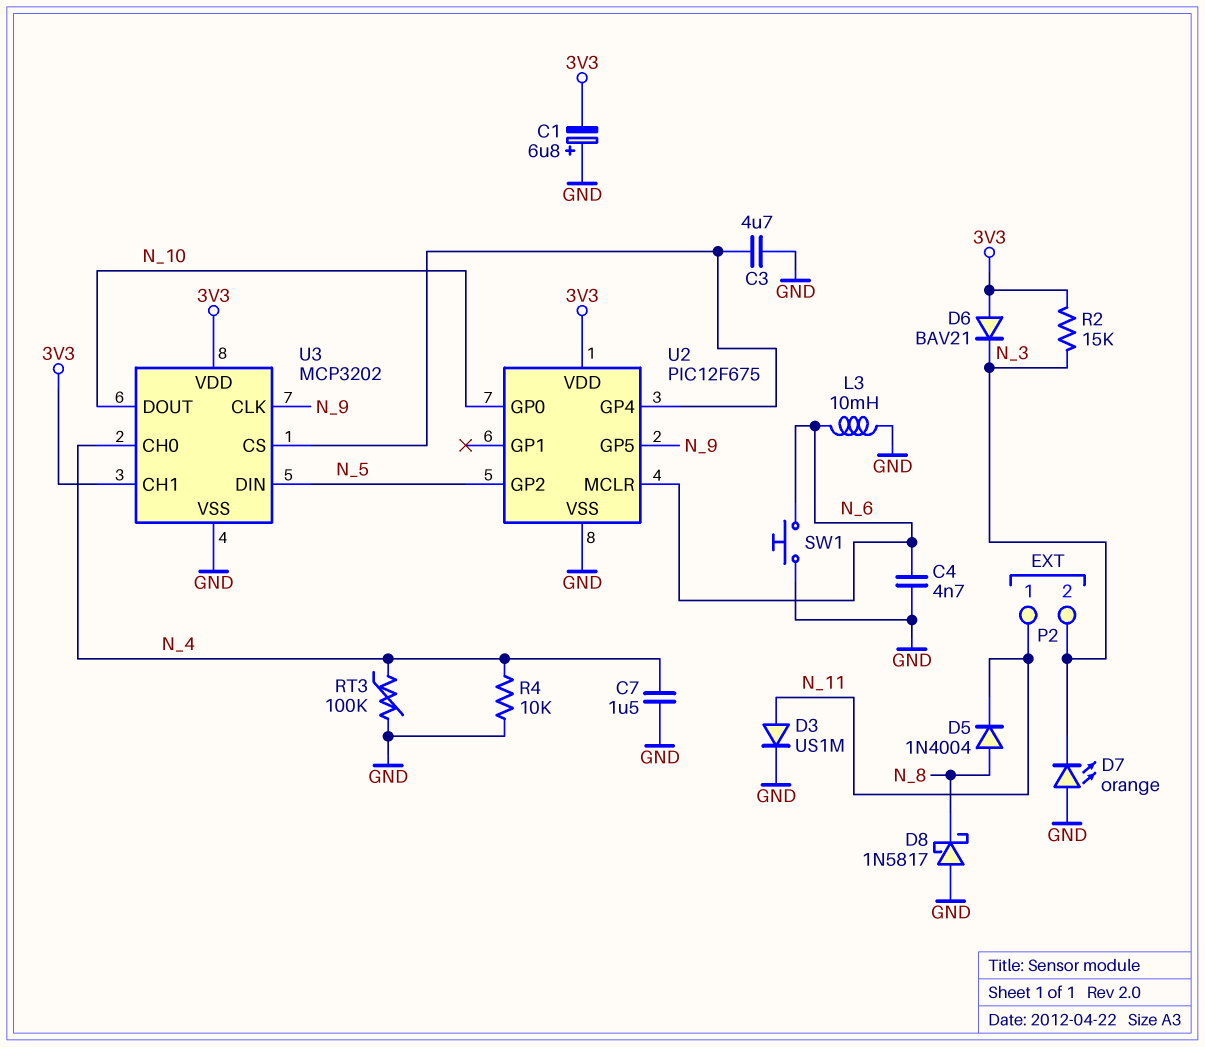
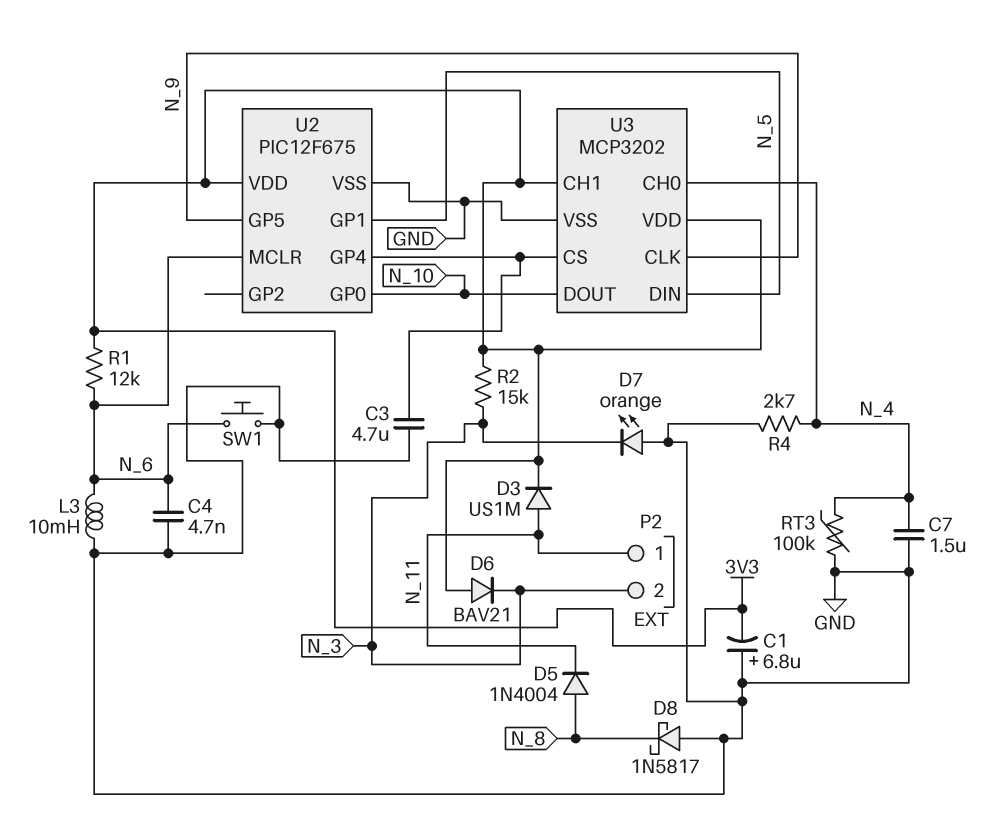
D3: diode US1M (A N_11, K GND) -> diode US1M (A N_11, K 3V3)
R1: none -> 12k (3V3, N_6)
R4: 10k (GND, N_4) -> 2.7k (GND, N_4)
U2 pin GP1: none -> N_5
U2 pin GP2: N_5 -> none

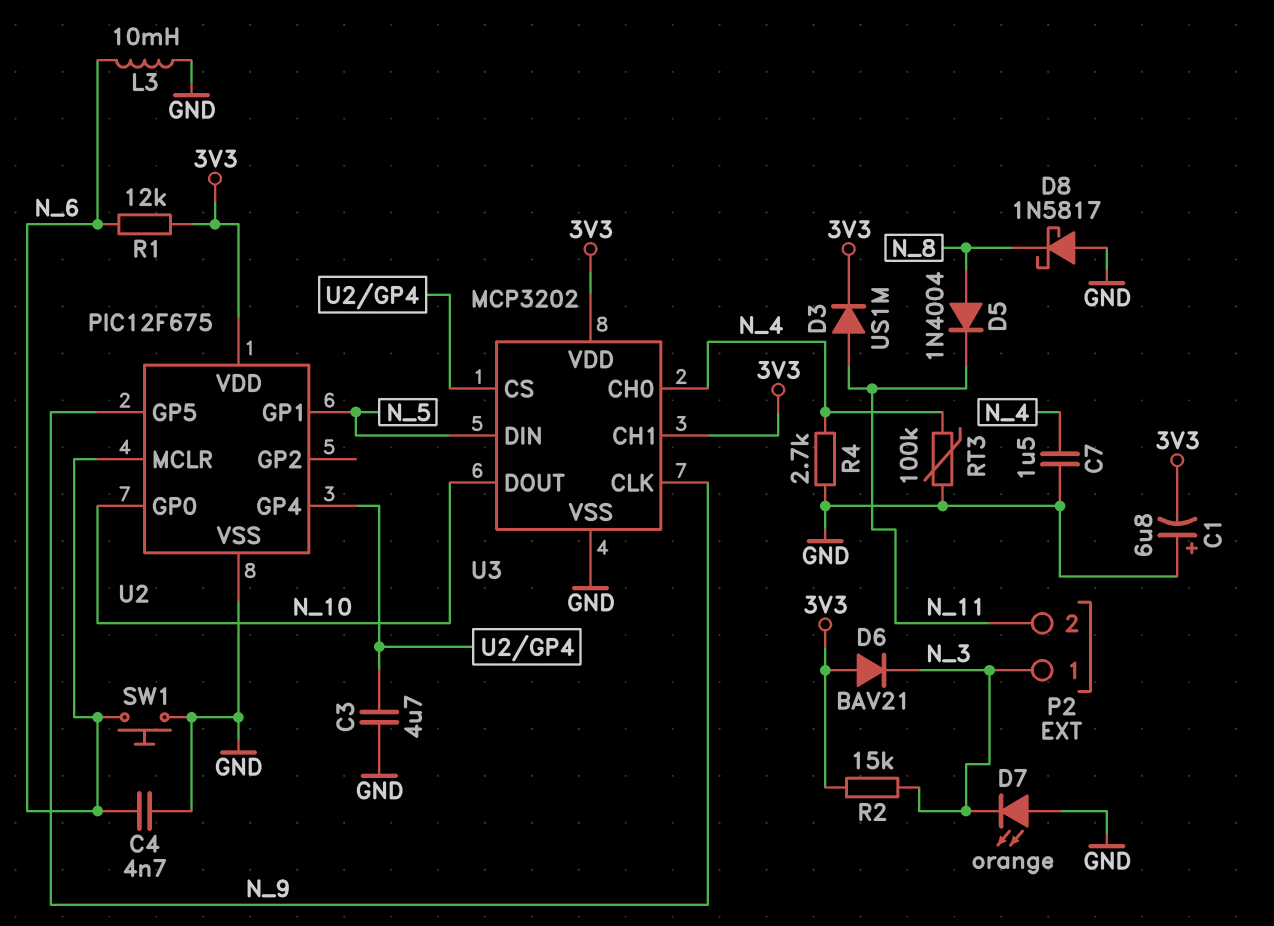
P2 pin 1: N_11 -> N_3
P2 pin 2: N_3 -> N_11

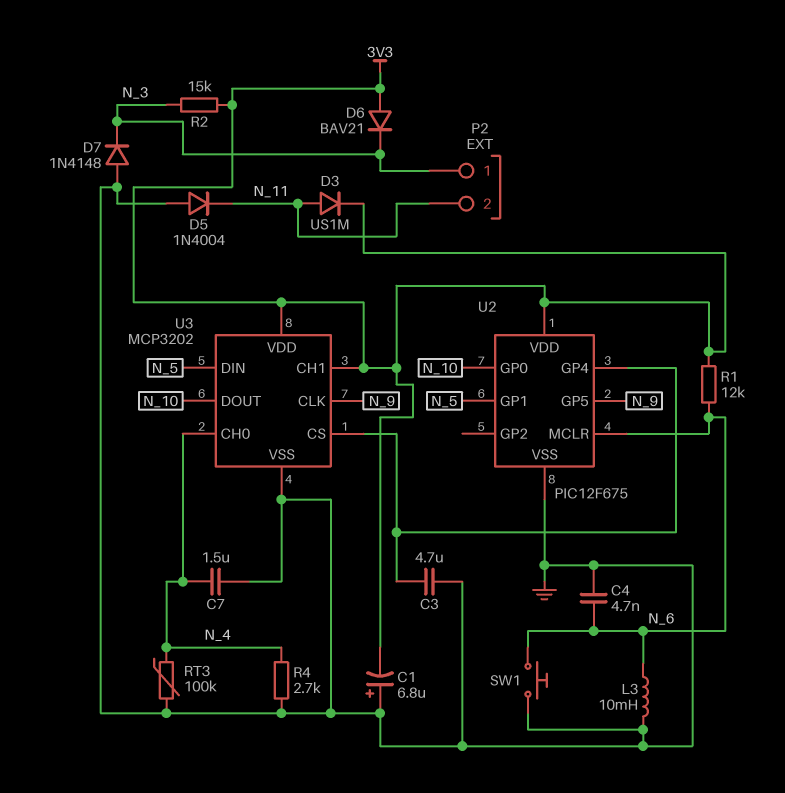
D5: diode 1N4004 (A N_8, K N_11) -> diode 1N4004 (A GND, K N_11)
D7: LED orange (A GND, K N_3) -> diode 1N4148 (A GND, K N_3)
D8: schottky 1N5817 (A GND, K N_8) -> none

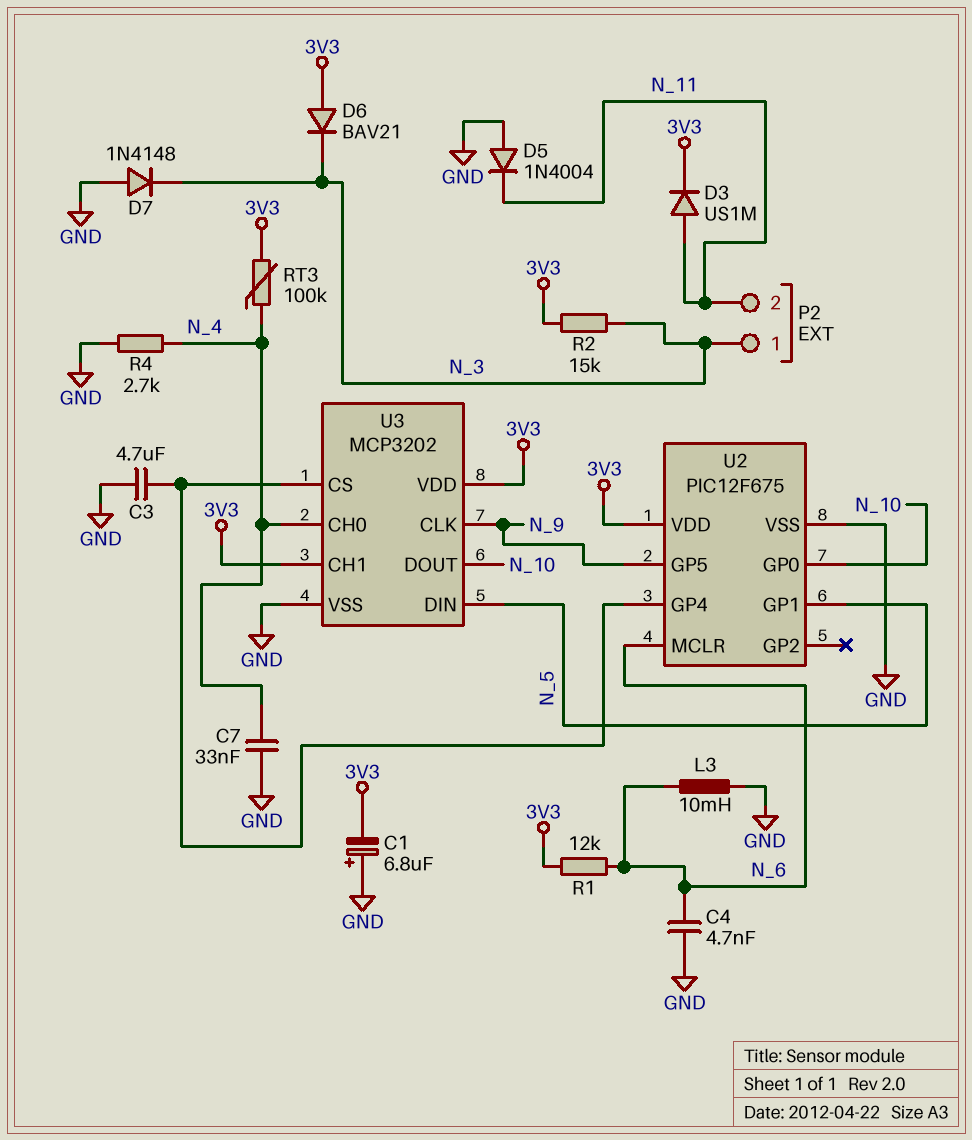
C7: 1.5uF (GND, N_4) -> 33nF (GND, N_4)
RT3: 100k (GND, N_4) -> 100k (3V3, N_4)
SW1: button (GND, N_6) -> none

